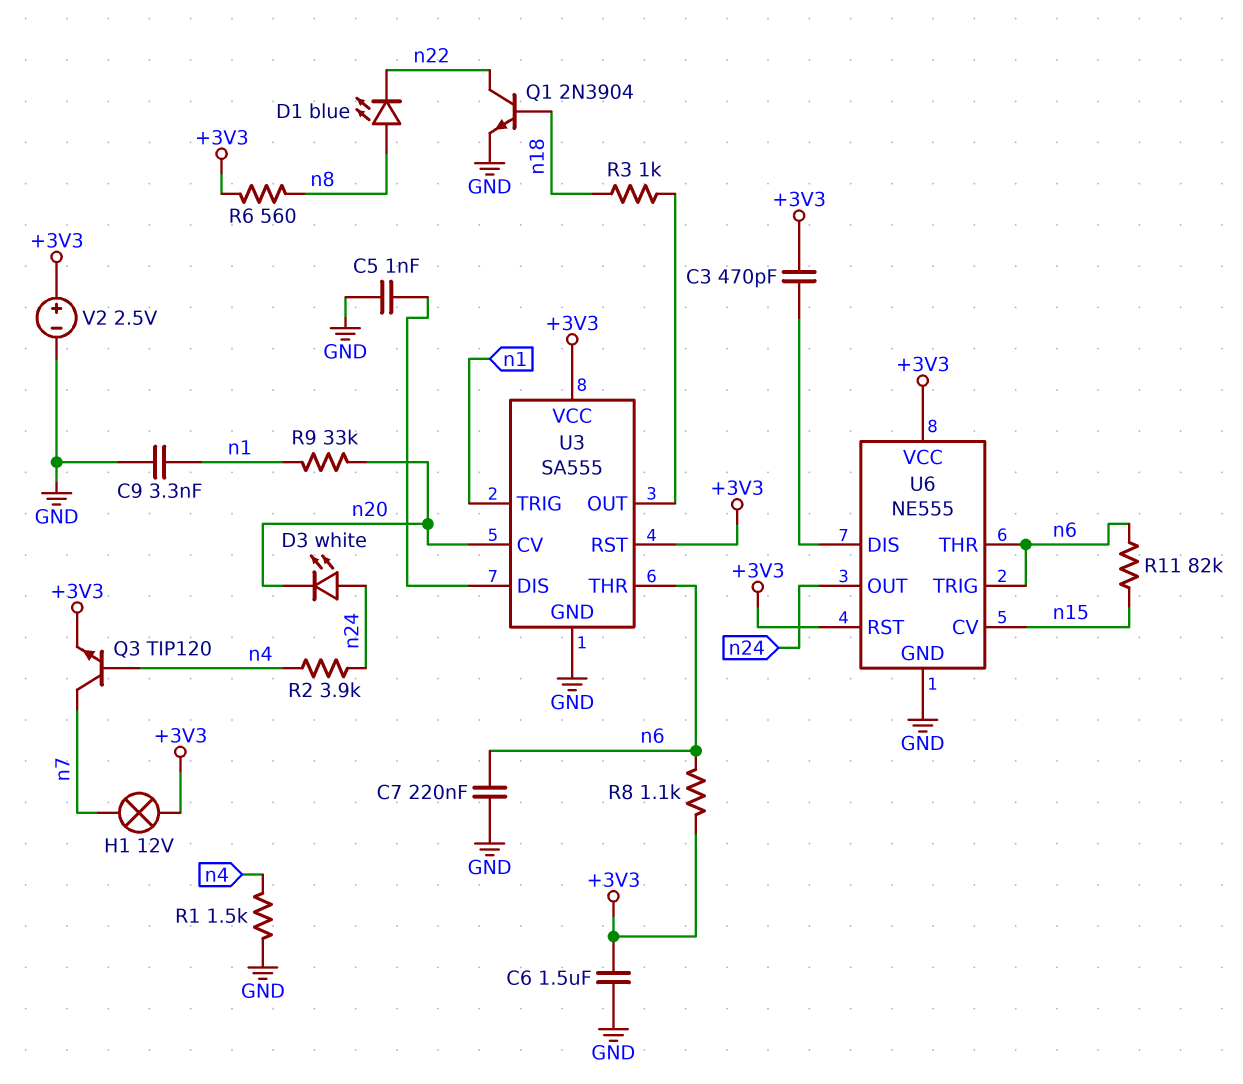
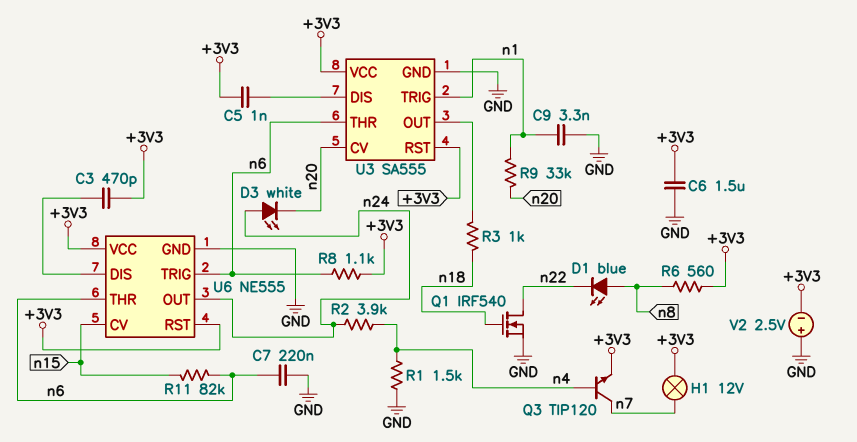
C5: 1nF (GND, U3/DIS) -> 1nF (+3V3, U3/DIS)
Q1: NPN 2N3904 (B n18, C n22, E GND) -> NMOS IRF540 (G n18, D n22, S GND)
V2: 2.5V (plus +3V3, minus GND) -> 2.5V (plus GND, minus +3V3)

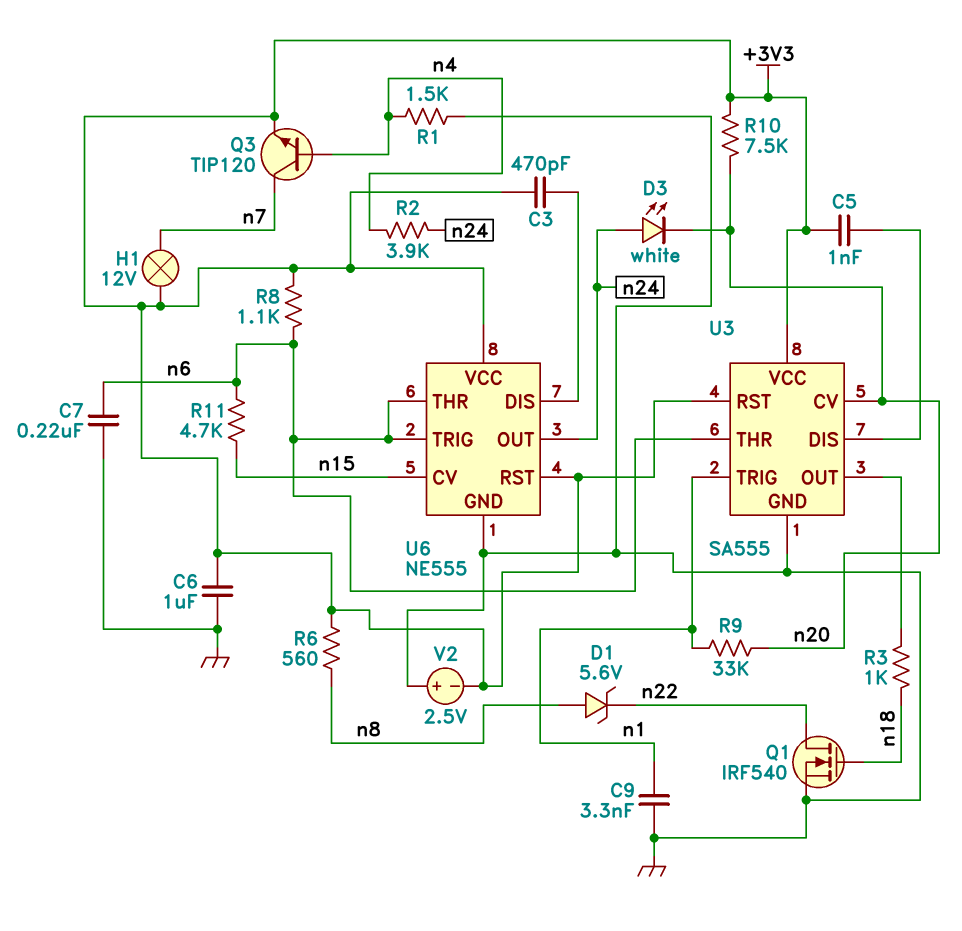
C6: 1.5uF (+3V3, GND) -> 1uF (+3V3, GND)
D1: LED blue (A n8, K n22) -> zener 5.6V (A n8, K n22)
R10: none -> 7.5k (+3V3, n20)
R11: 82k (n6, n15) -> 4.7k (n6, n15)

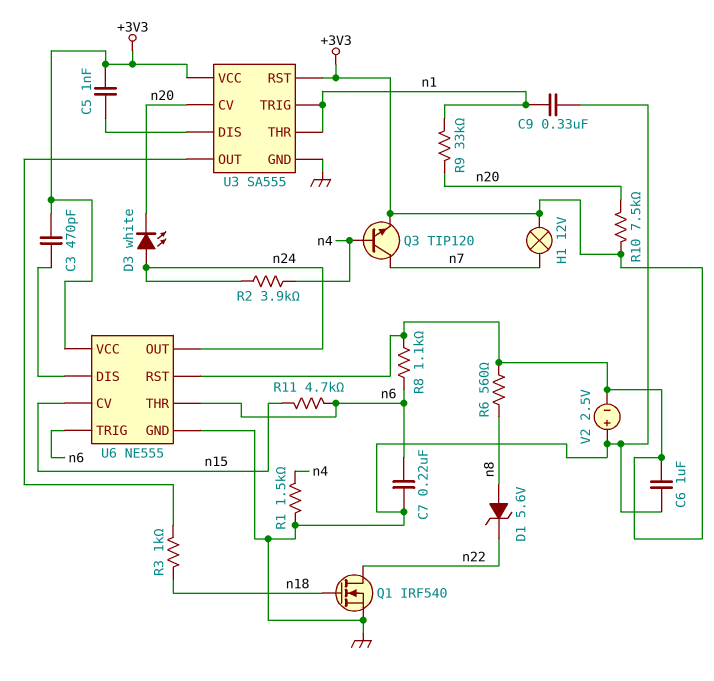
C9: 3.3nF (GND, n1) -> 330nF (GND, n1)
U3 pin THR: n6 -> n1

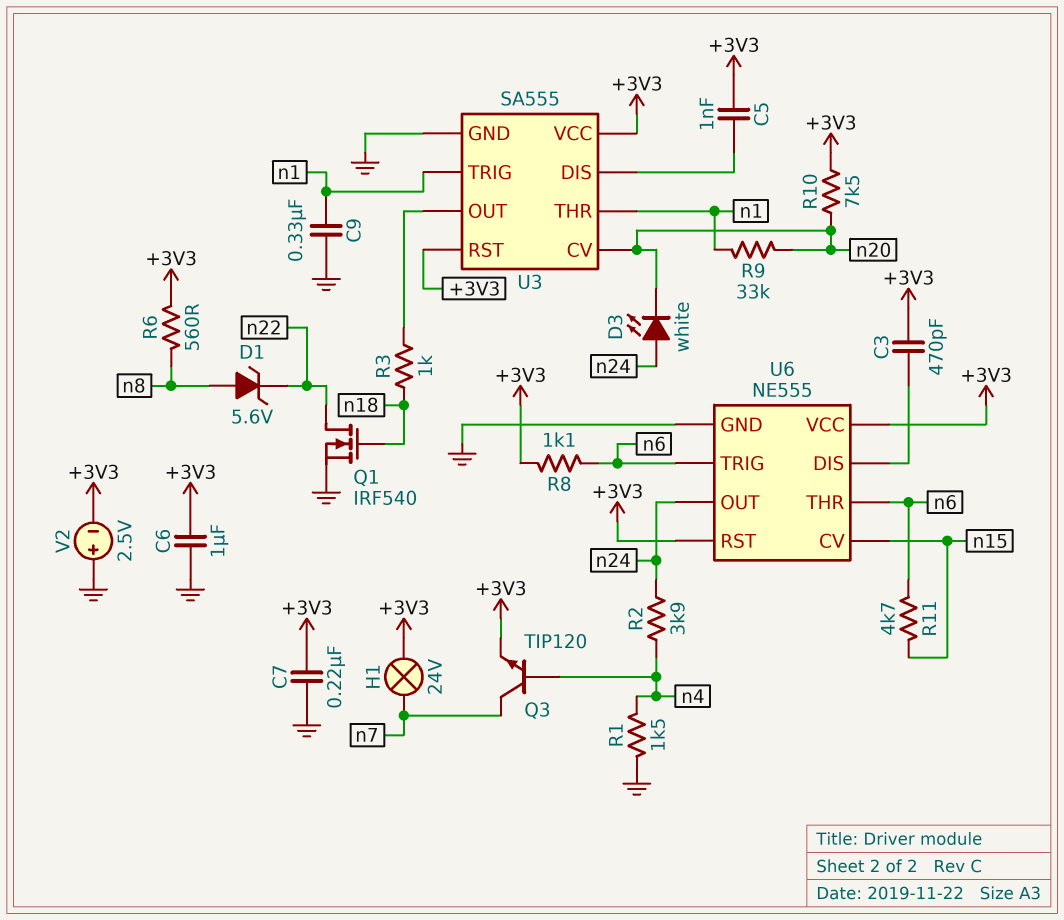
C7: 220nF (GND, n6) -> 220nF (+3V3, GND)
H1: lamp 12V (+3V3, n7) -> lamp 24V (+3V3, n7)

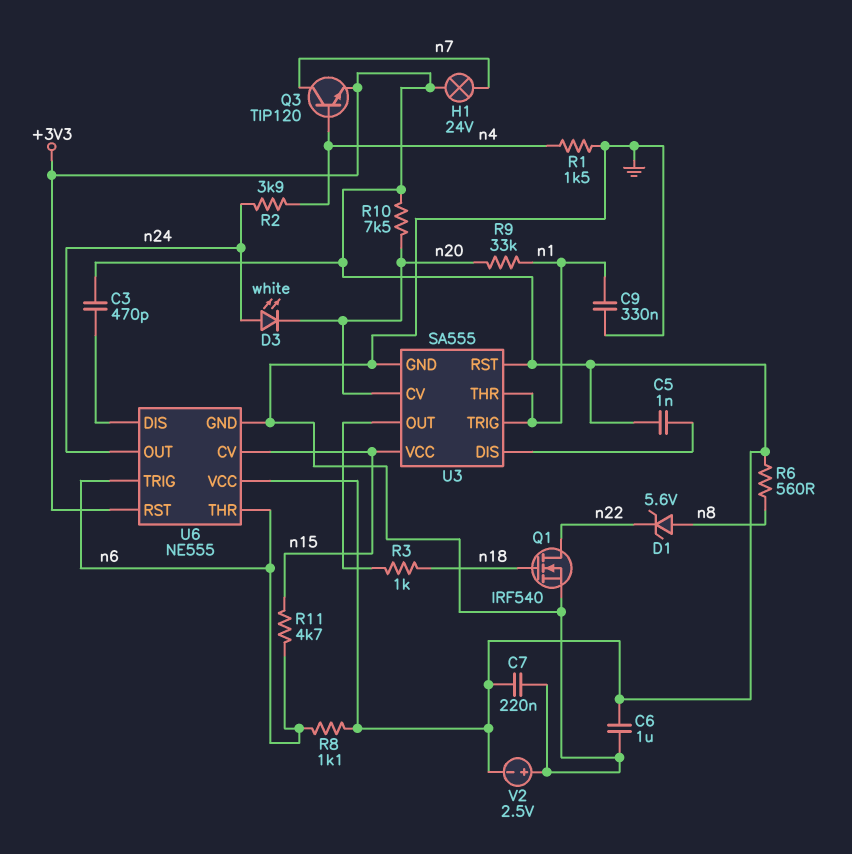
U3 pin VCC: +3V3 -> n15

